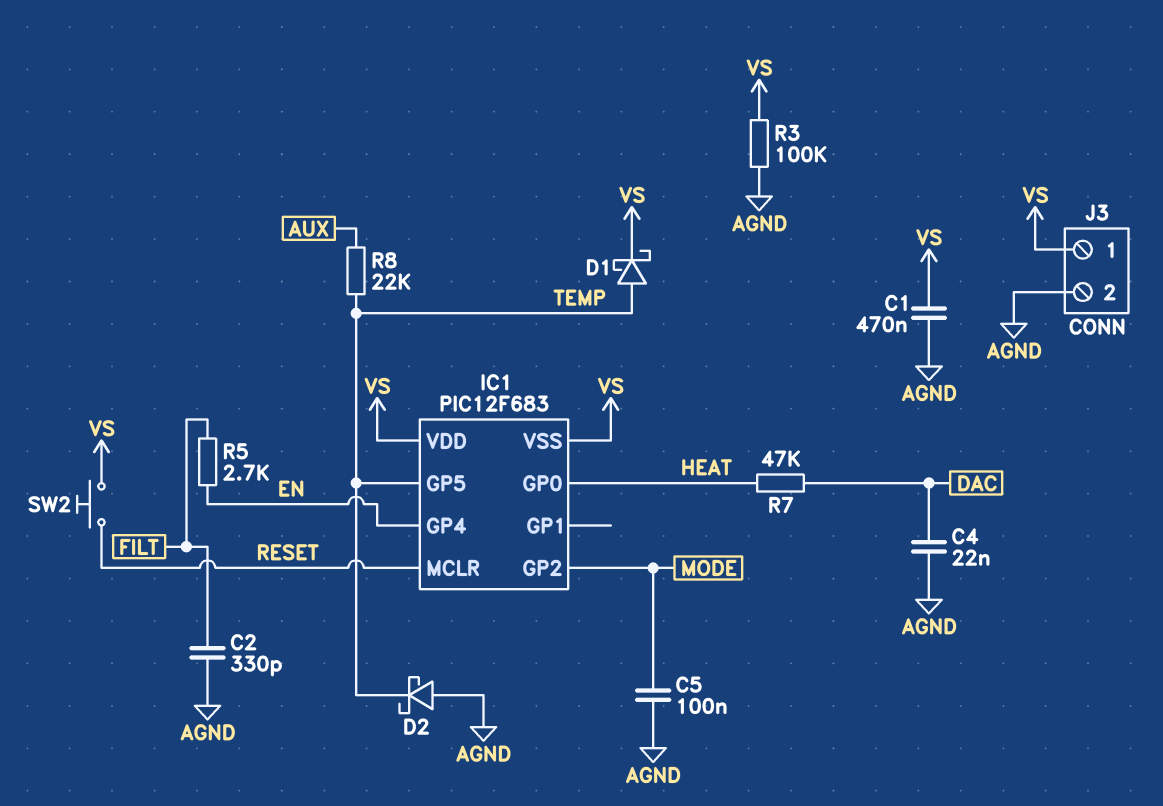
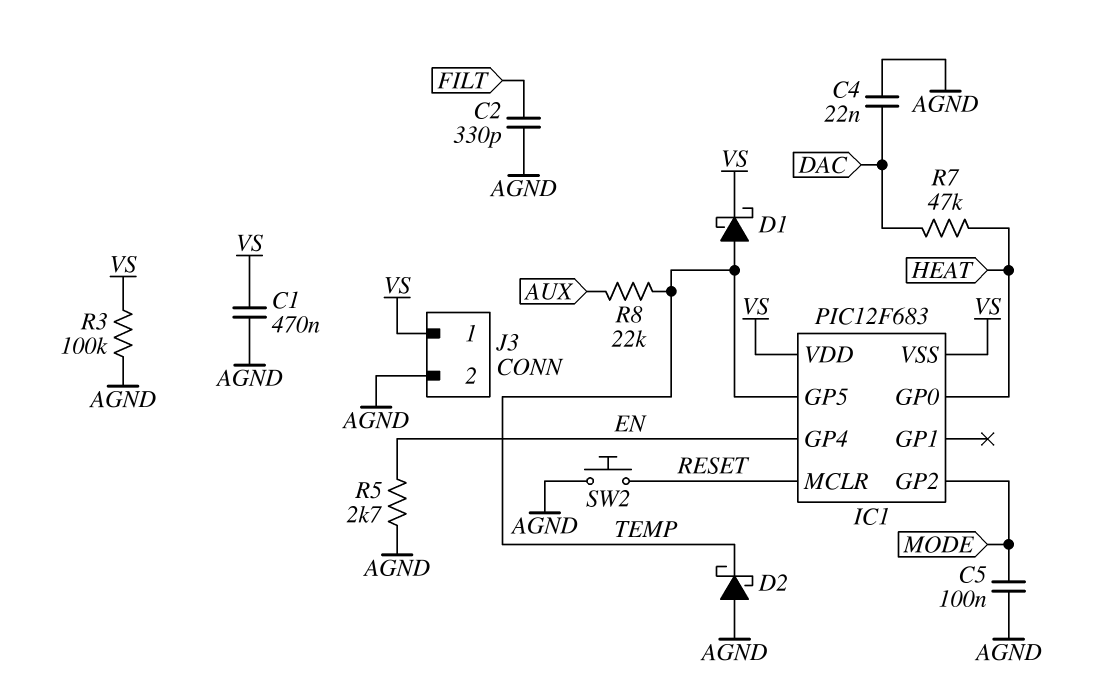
R5: 2.7k (EN, FILT) -> 2.7k (AGND, EN)
SW2: button (RESET, VS) -> button (AGND, RESET)

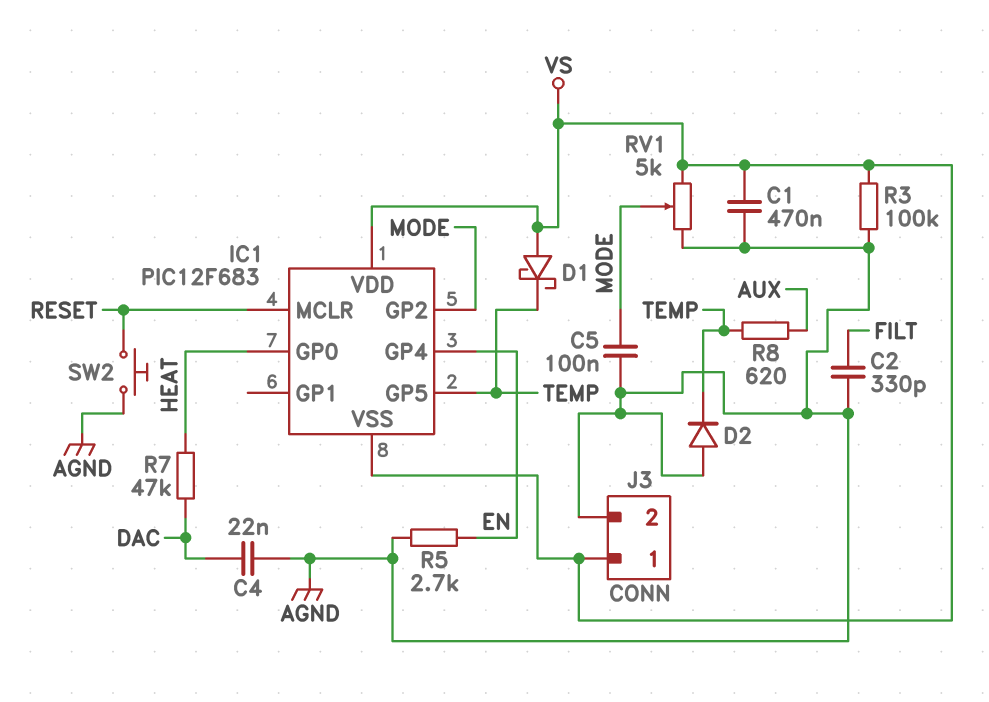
D1: schottky (A TEMP, K VS) -> schottky (A VS, K TEMP)
D2: schottky (A AGND, K TEMP) -> diode (A AGND, K TEMP)
R8: 22k (AUX, TEMP) -> 620 (AUX, TEMP)
RV1: none -> 5k (AGND, VS, wiper MODE)

